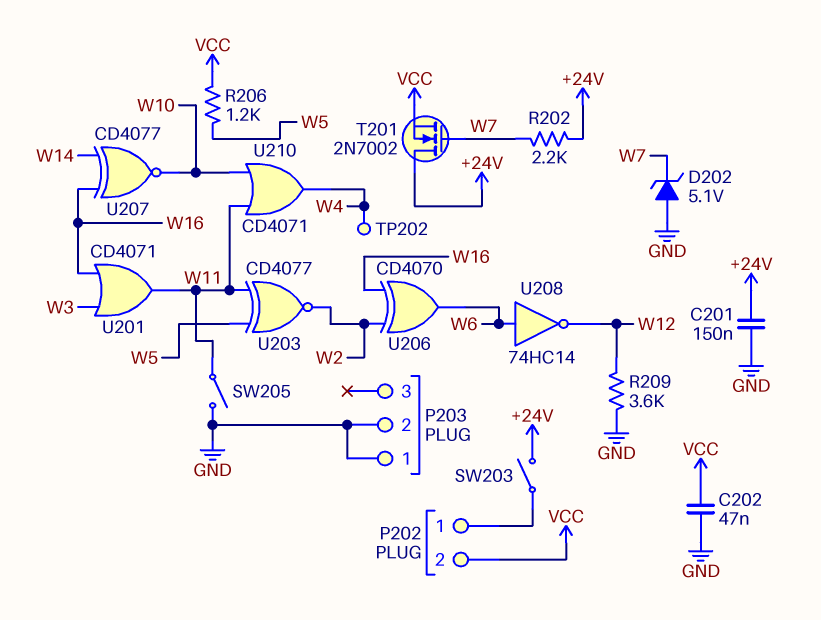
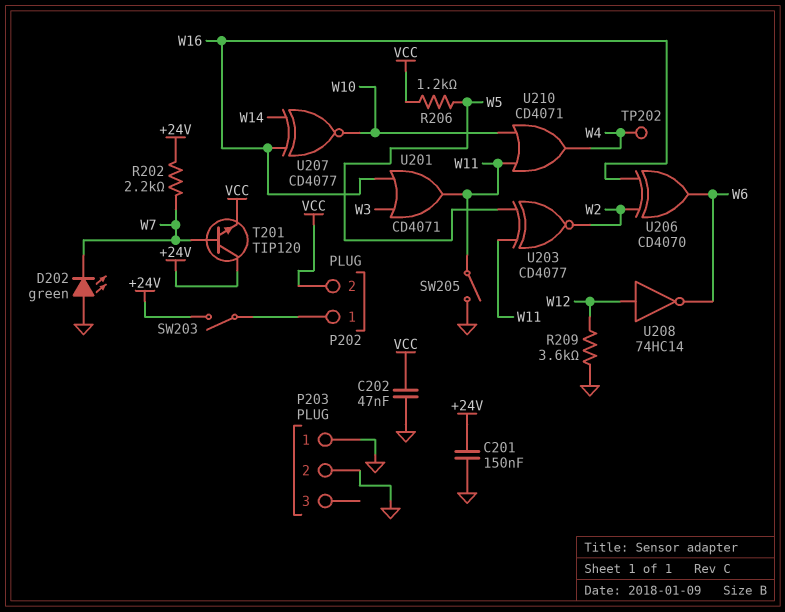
D202: zener 5.1V (A GND, K W7) -> LED green (A GND, K W7)
T201: NMOS 2N7002 (G W7, D +24V, S VCC) -> NPN TIP120 (B W7, C +24V, E VCC)
U208: NOT 74HC14 (in W6, out W12) -> NOT 74HC14 (in W12, out W6)

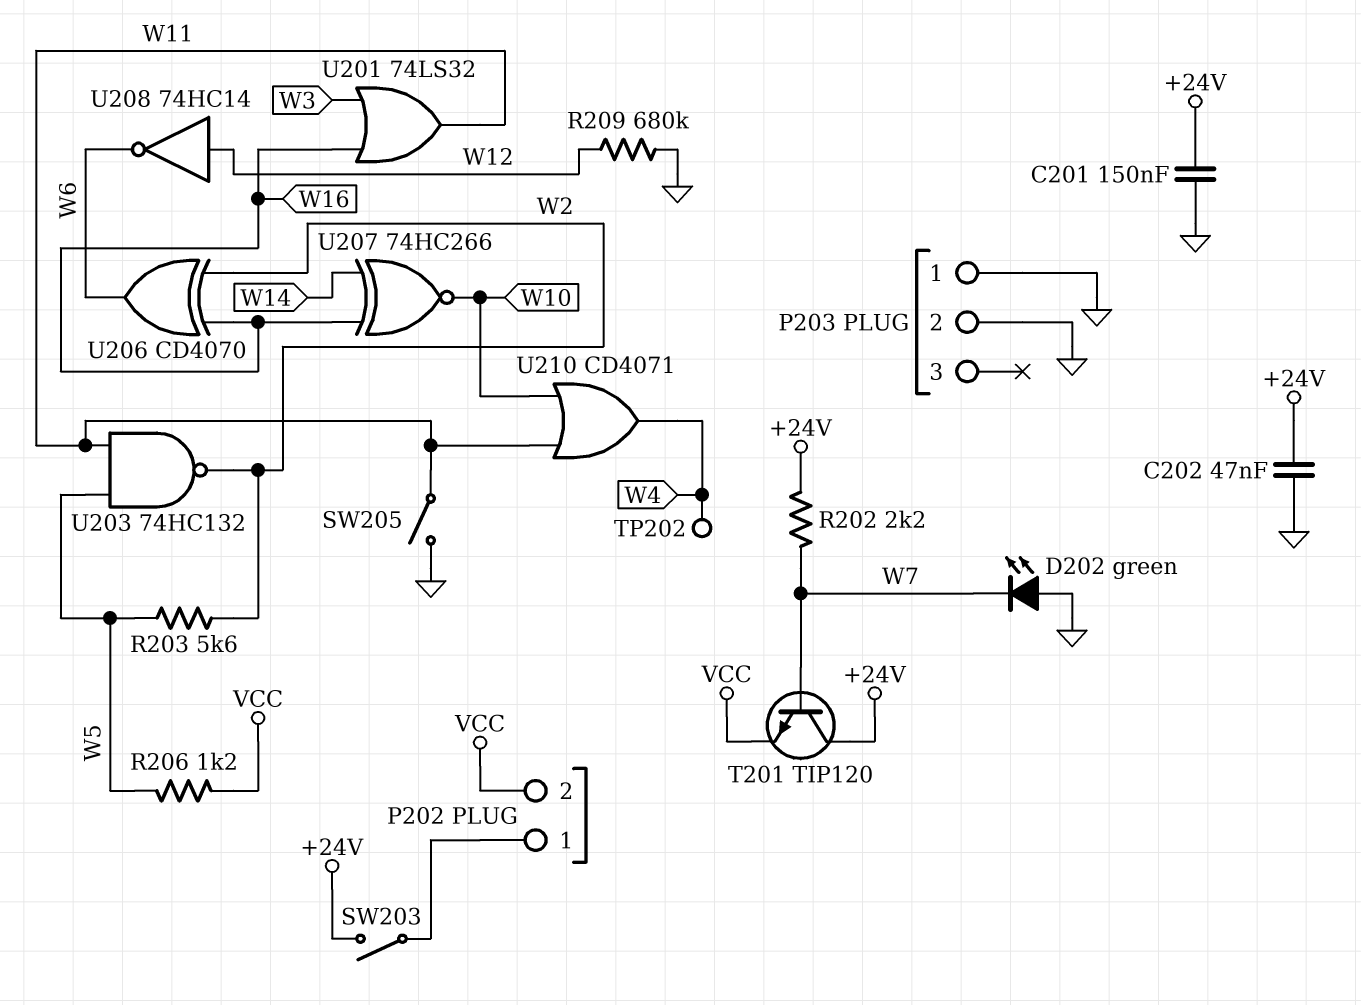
C202: 47nF (GND, VCC) -> 47nF (+24V, GND)
R203: none -> 5.6k (W2, W5)
R209: 3.6k (GND, W12) -> 680k (GND, W12)
U201: OR CD4071 (in W3, in W16, out W11) -> OR 74LS32 (in W3, in W16, out W11)
U203: XNOR CD4077 (in W5, in W11, out W2) -> NAND 74HC132 (in W5, in W11, out W2)
U207: XNOR CD4077 (in W14, in W16, out W10) -> XNOR 74HC266 (in W14, in W16, out W10)

